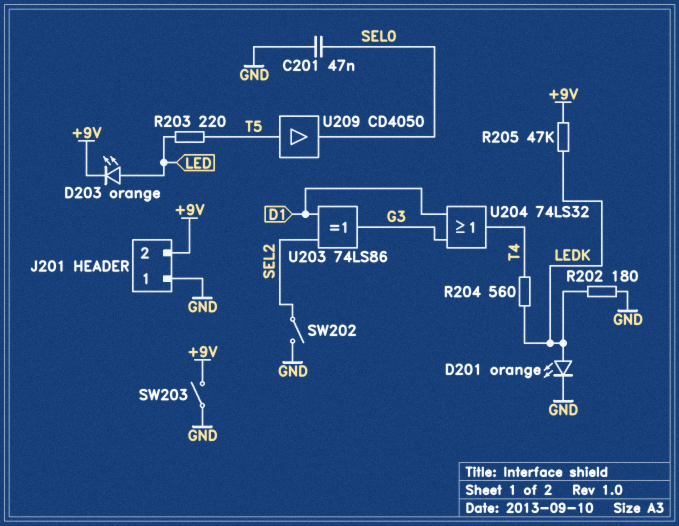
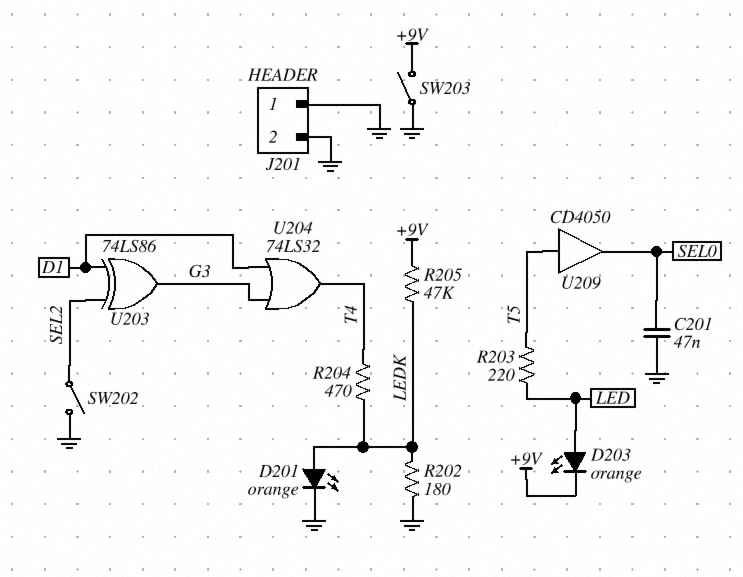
J201 pin 2: +9V -> GND
R204: 560 (LEDK, T4) -> 470 (LEDK, T4)

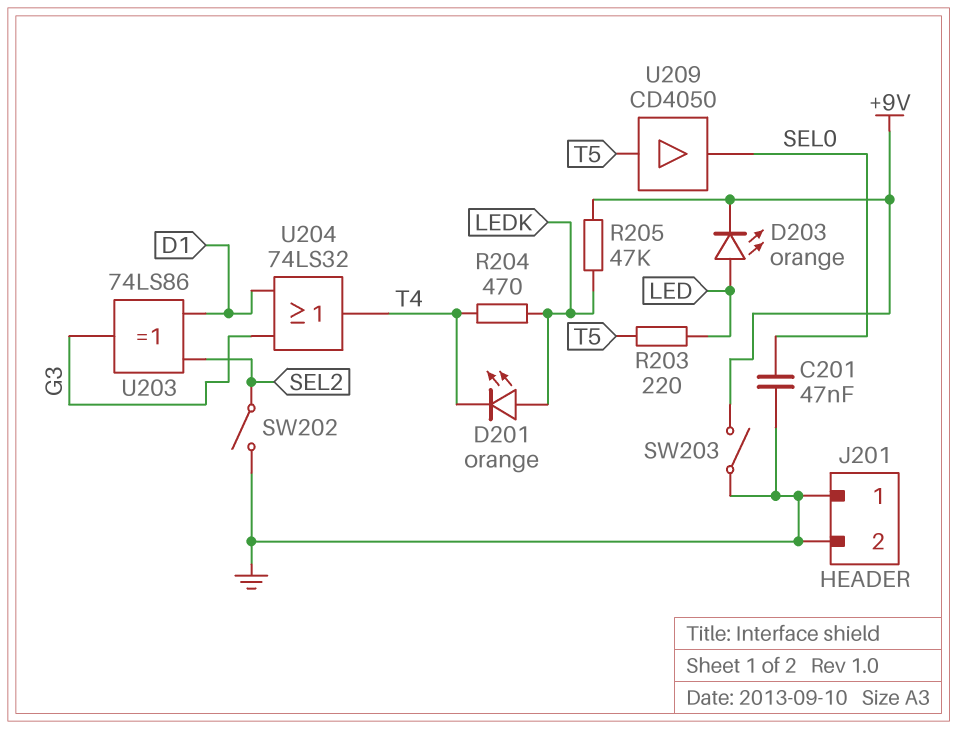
D201: LED orange (A LEDK, K GND) -> LED orange (A LEDK, K T4)
R202: 180 (GND, LEDK) -> none

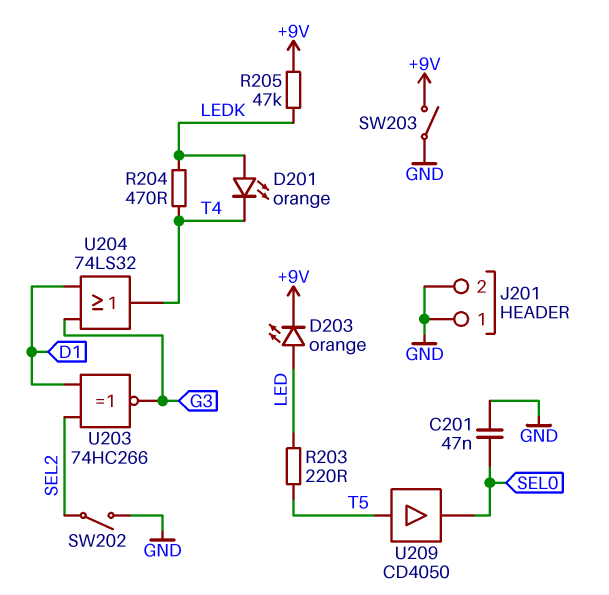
U203: XOR 74LS86 (in D1, in SEL2, out G3) -> XNOR 74HC266 (in D1, in SEL2, out G3)

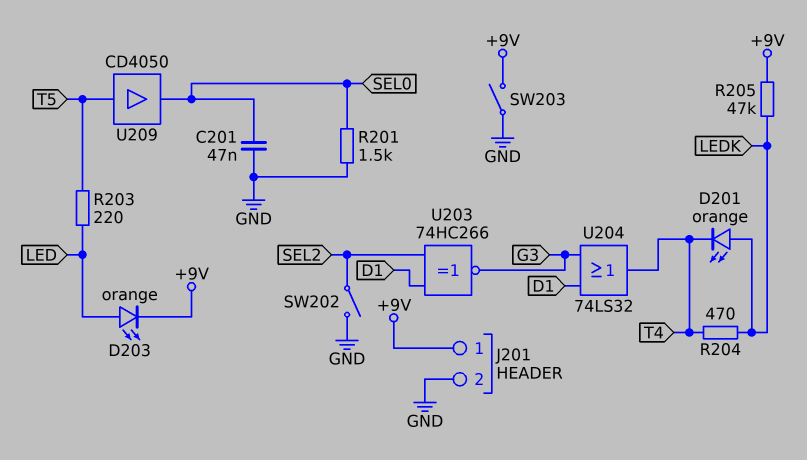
J201 pin 1: GND -> +9V
R201: none -> 1.5k (GND, SEL0)

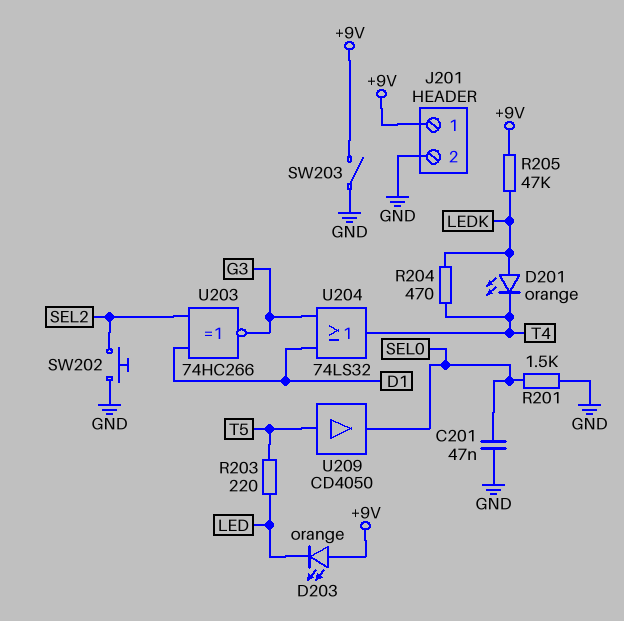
D203: LED orange (A LED, K +9V) -> LED orange (A +9V, K LED)
SW202: switch (GND, SEL2) -> button (GND, SEL2)

